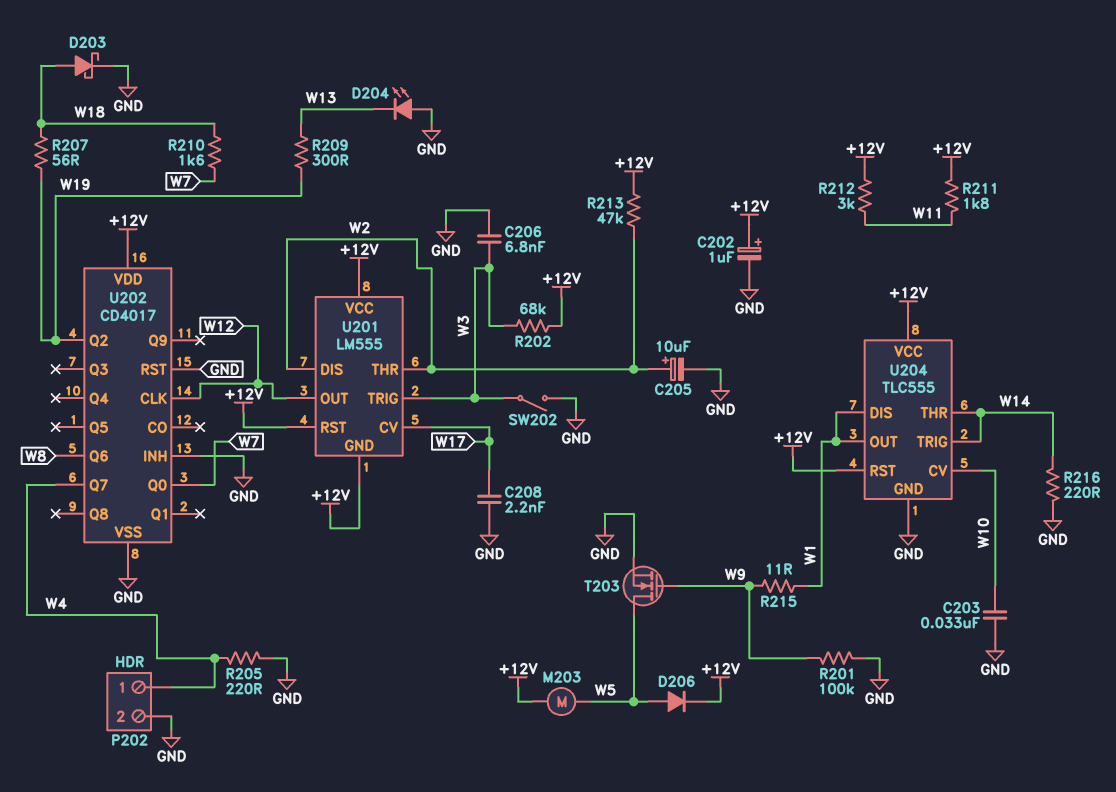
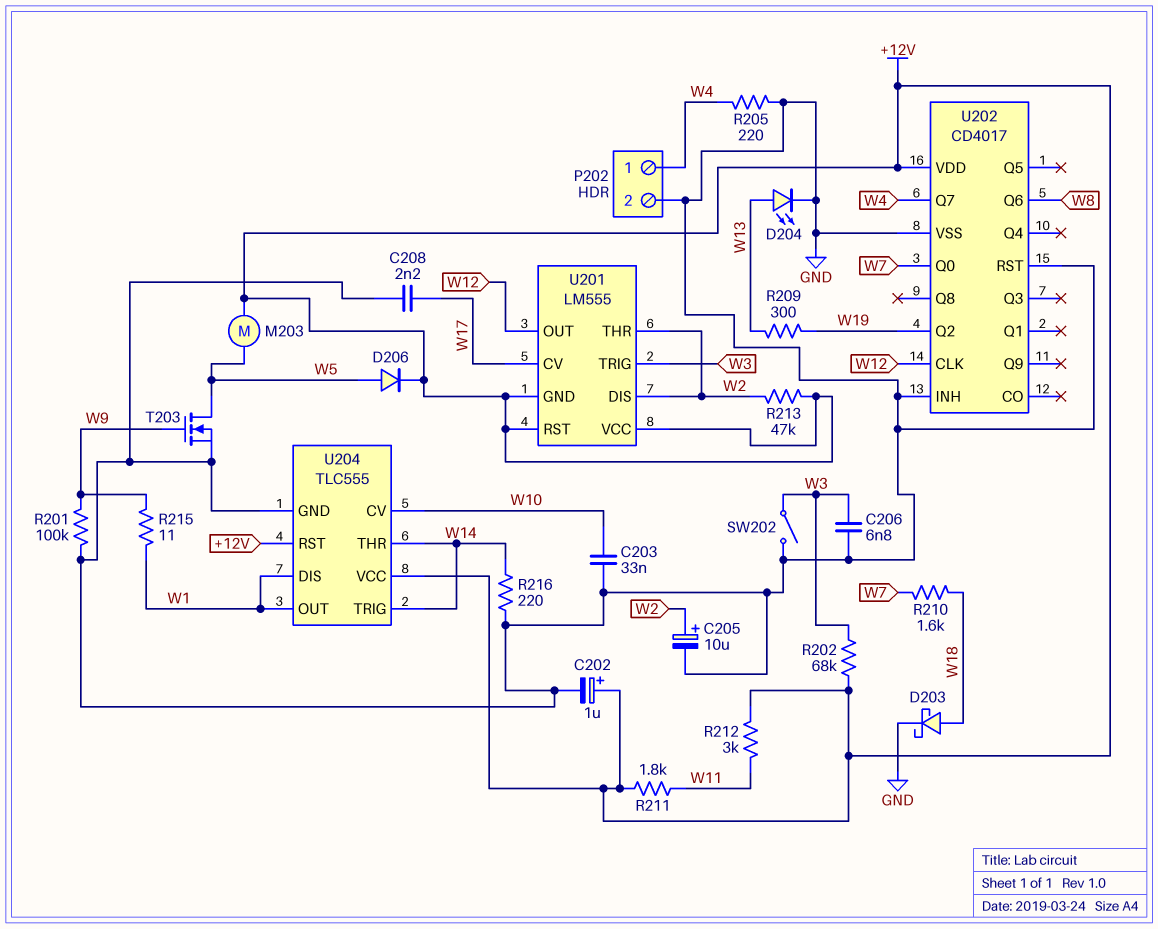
D204: LED (A GND, K W13) -> LED (A W13, K GND)
R207: 56 (W18, W19) -> none

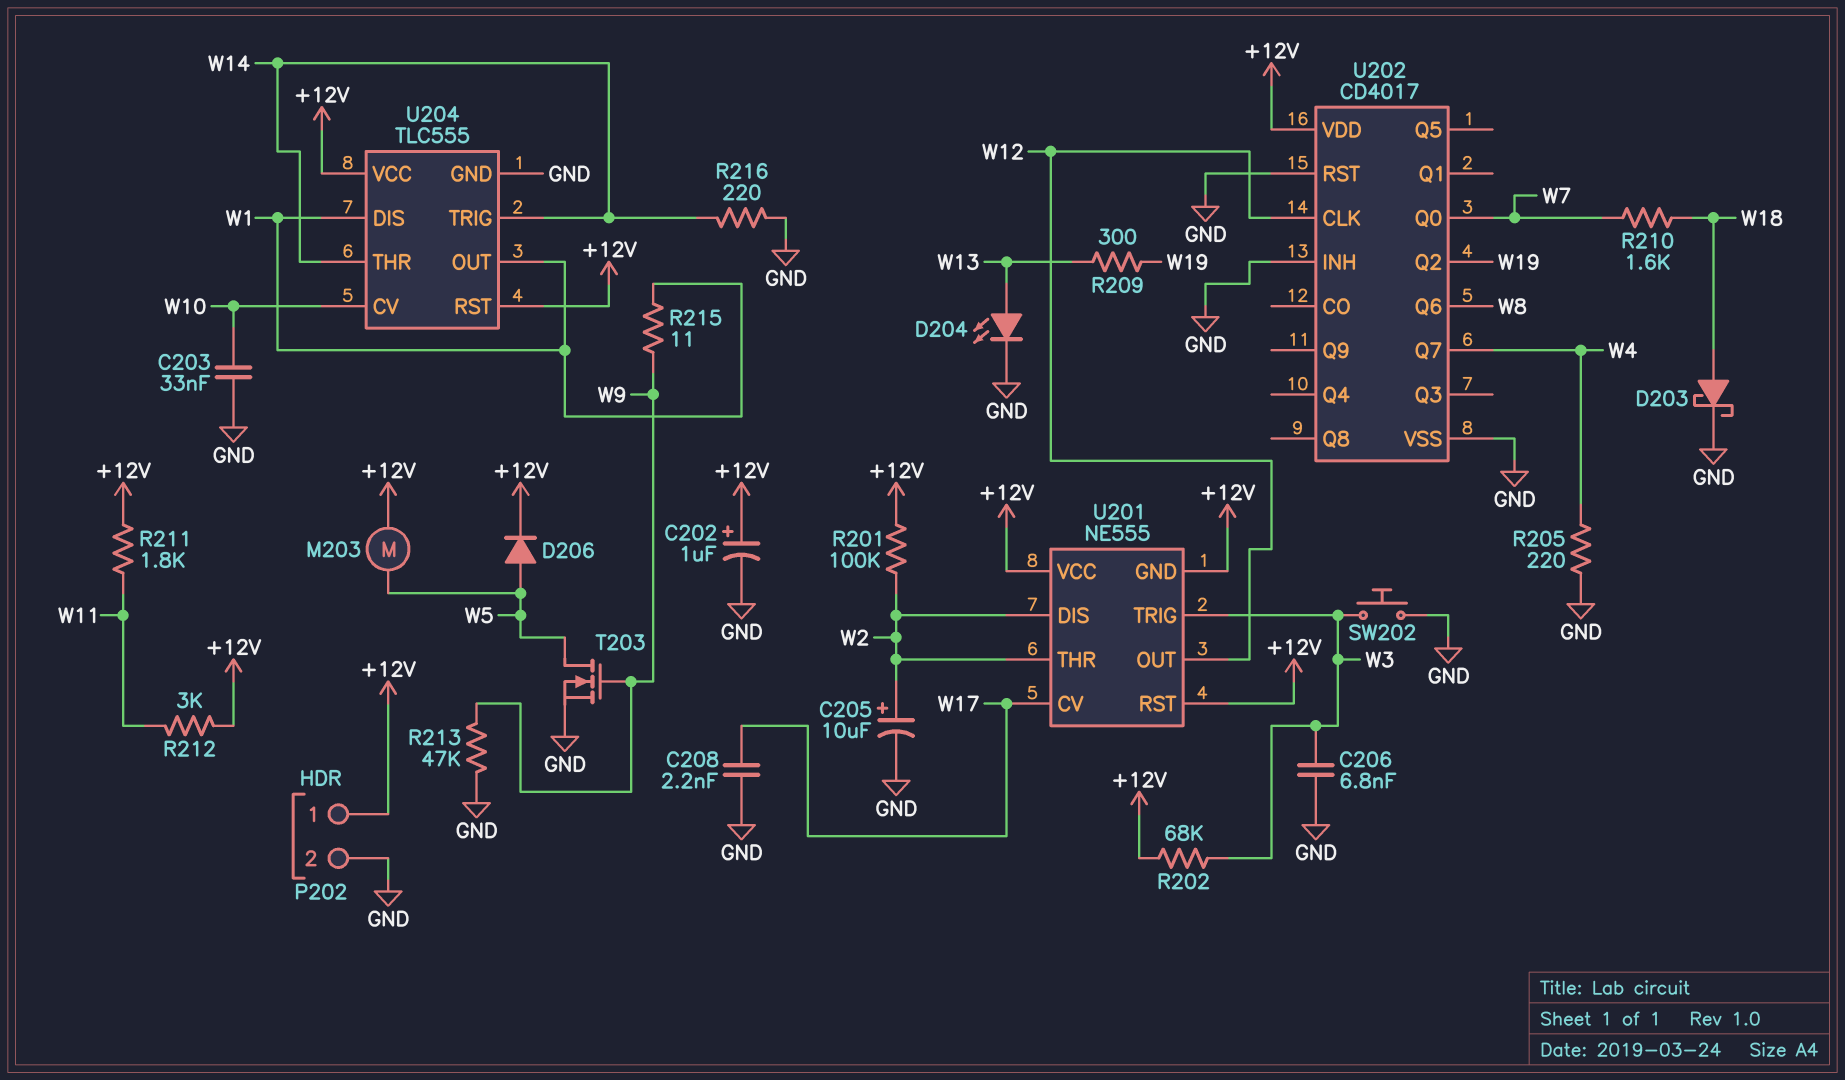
P202 pin 1: W4 -> +12V
R201: 100k (GND, W9) -> 100k (+12V, W2)
R213: 47k (+12V, W2) -> 47k (GND, W9)
SW202: switch (GND, W3) -> button (GND, W3)
U201: LM555 -> NE555

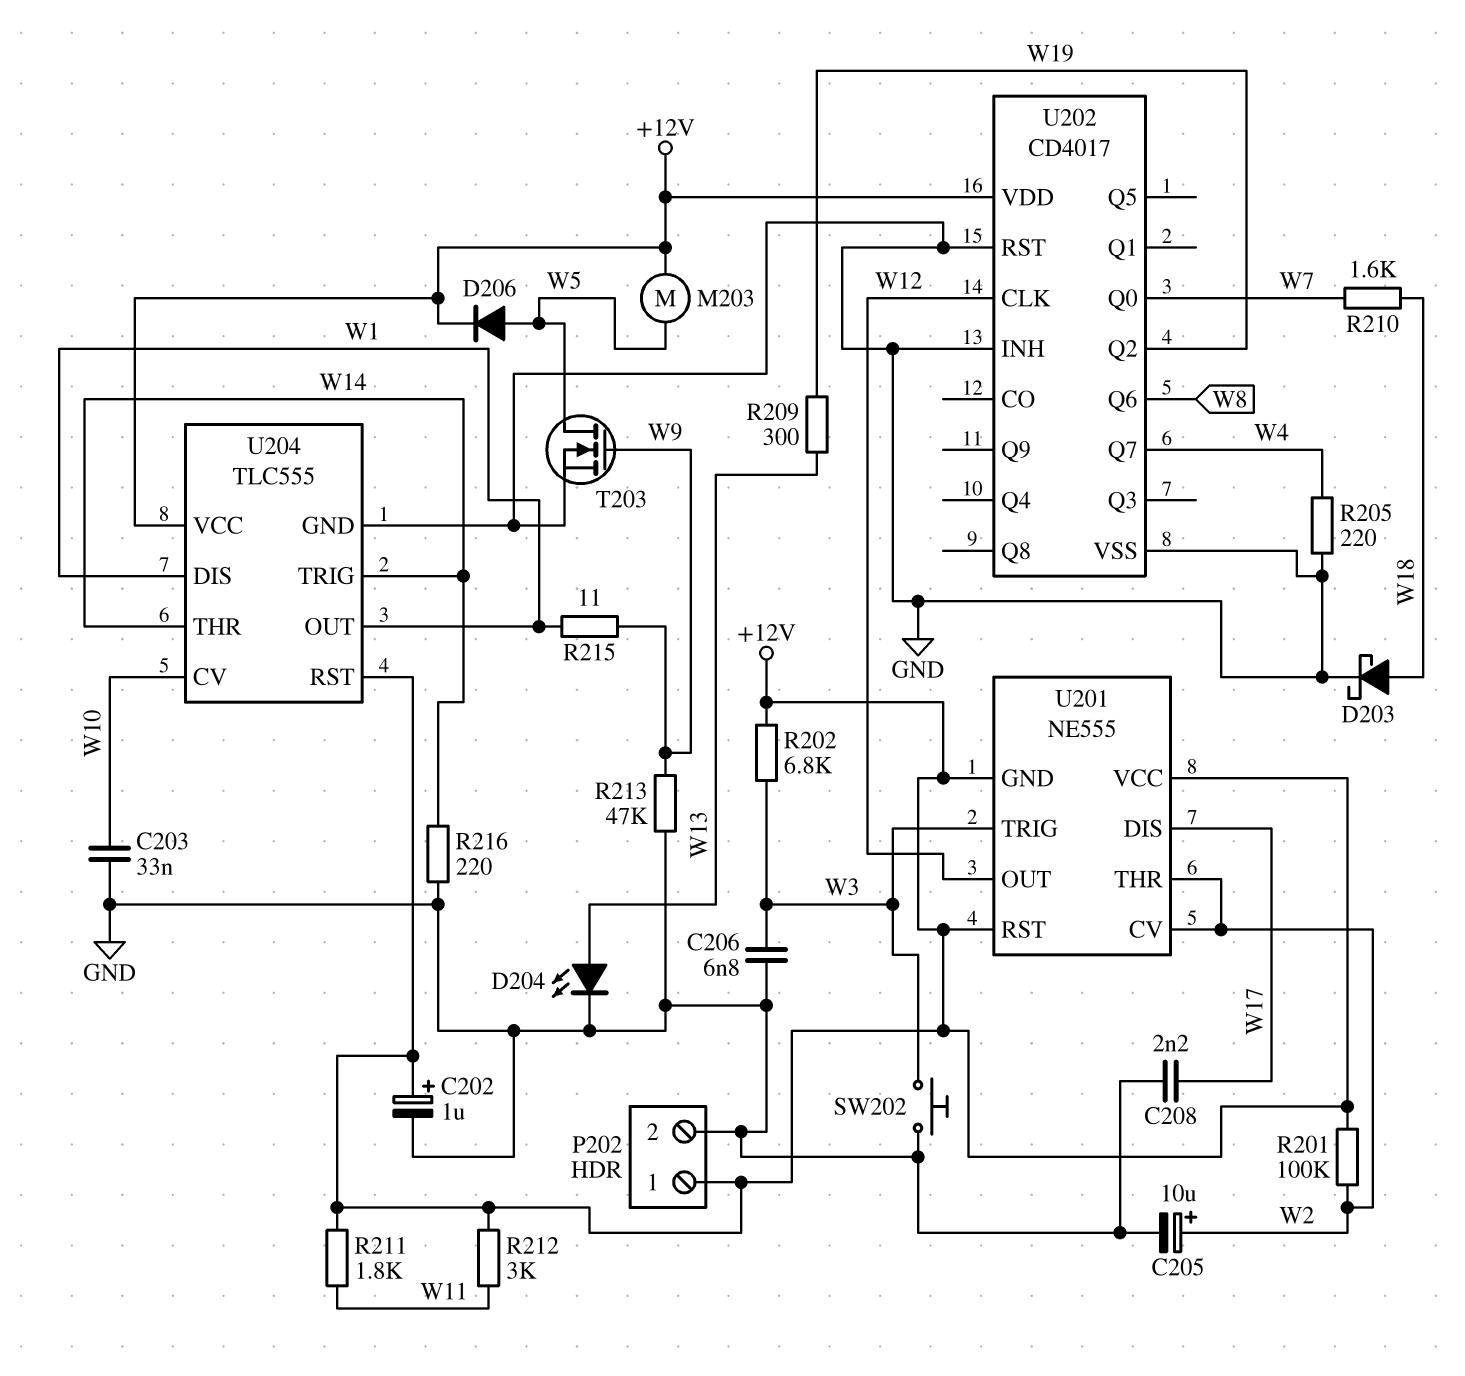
R202: 68k (+12V, W3) -> 6.8k (+12V, W3)
U201 pin CV: W17 -> W2
U201 pin DIS: W2 -> W17

